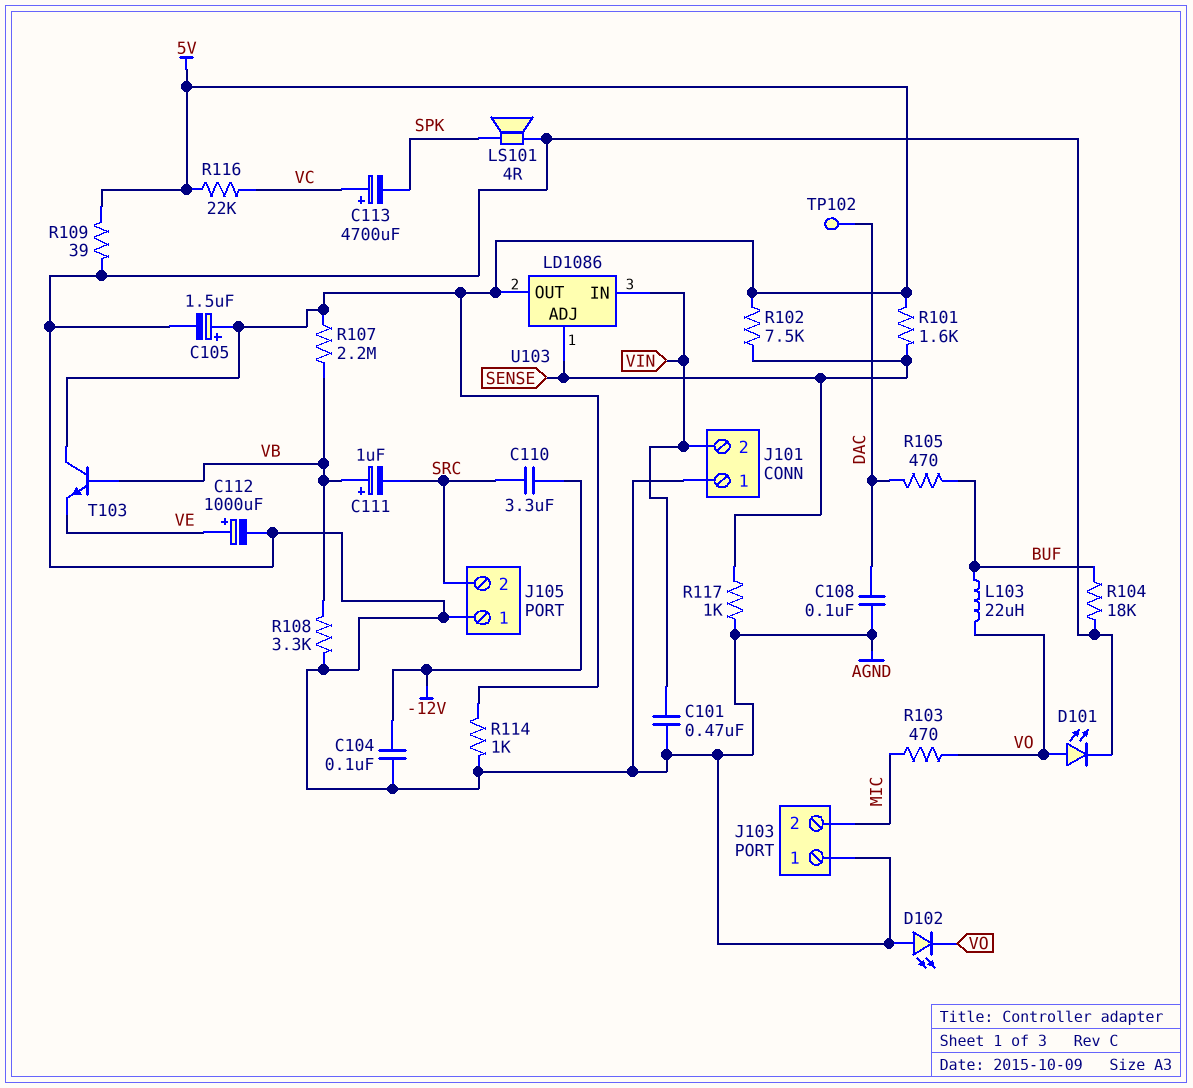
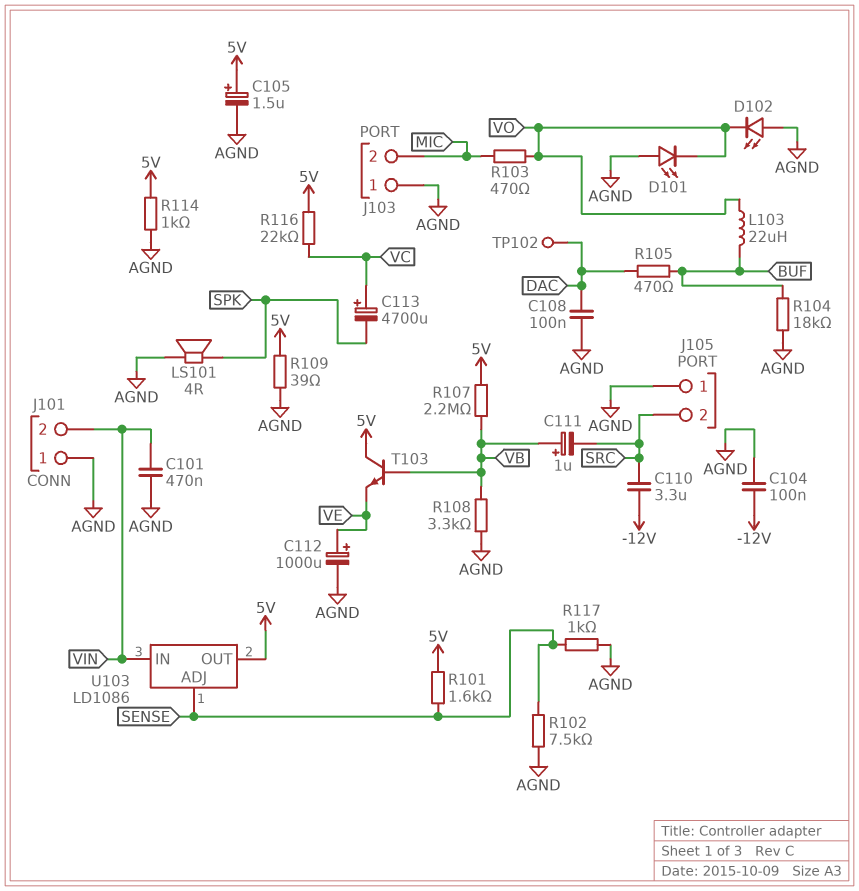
D101: LED (A VO, K AGND) -> LED (A AGND, K VO)
R102: 7.5k (5V, SENSE) -> 7.5k (AGND, SENSE)

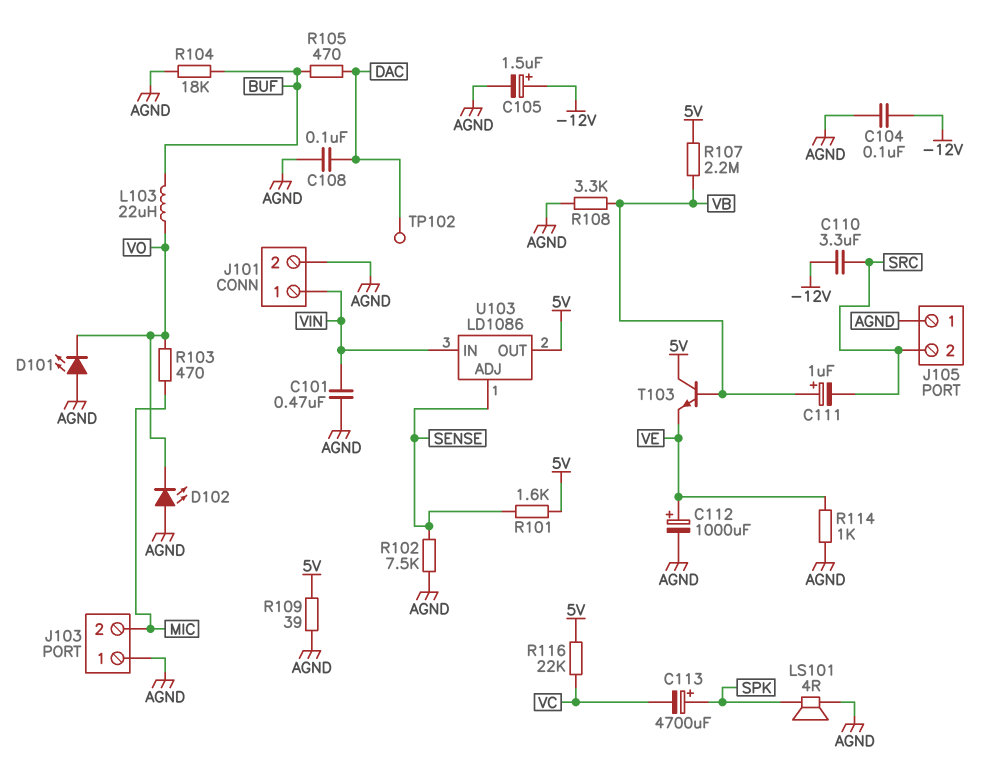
C105: 1.5uF (plus 5V, minus AGND) -> 1.5uF (plus -12V, minus AGND)
C113: 4700uF (plus VC, minus SPK) -> 4700uF (plus SPK, minus VC)
J101 pin 1: AGND -> VIN
J101 pin 2: VIN -> AGND
R114: 1k (5V, AGND) -> 1k (AGND, VE)
R117: 1k (AGND, SENSE) -> none

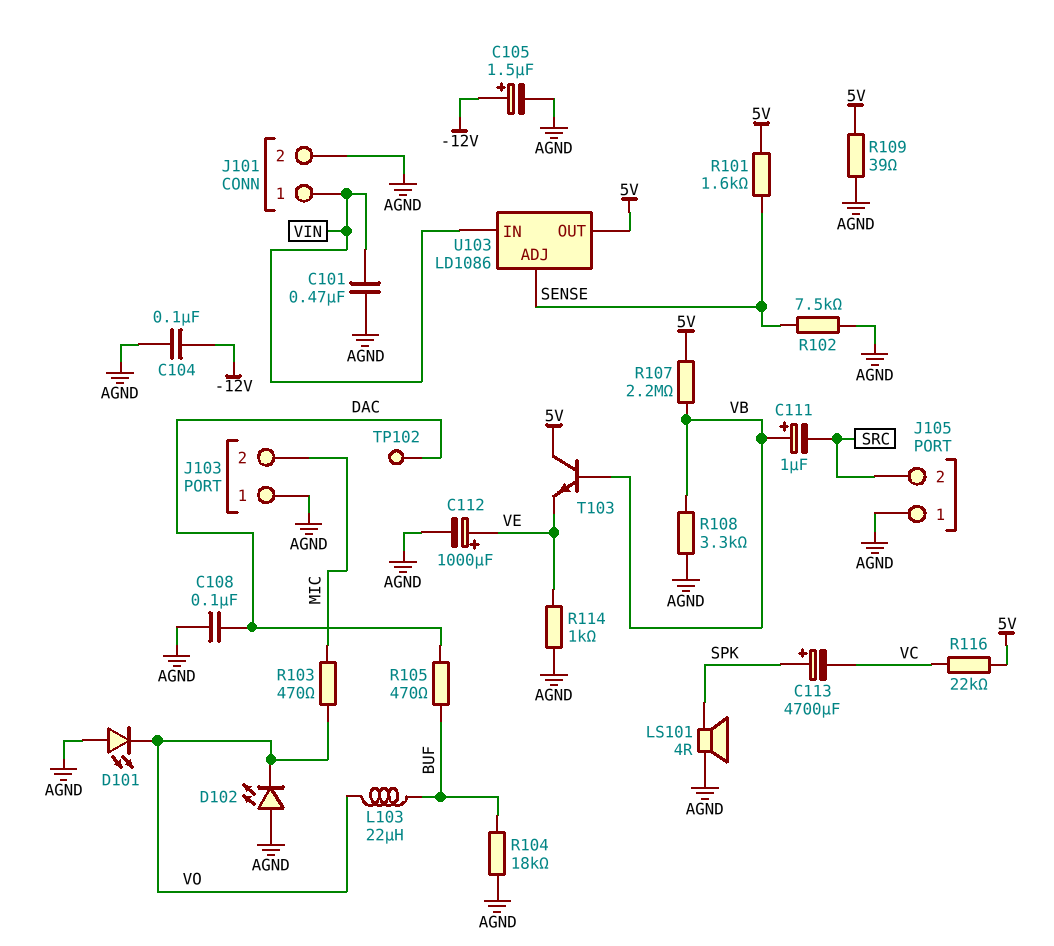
C110: 3.3uF (-12V, SRC) -> none

